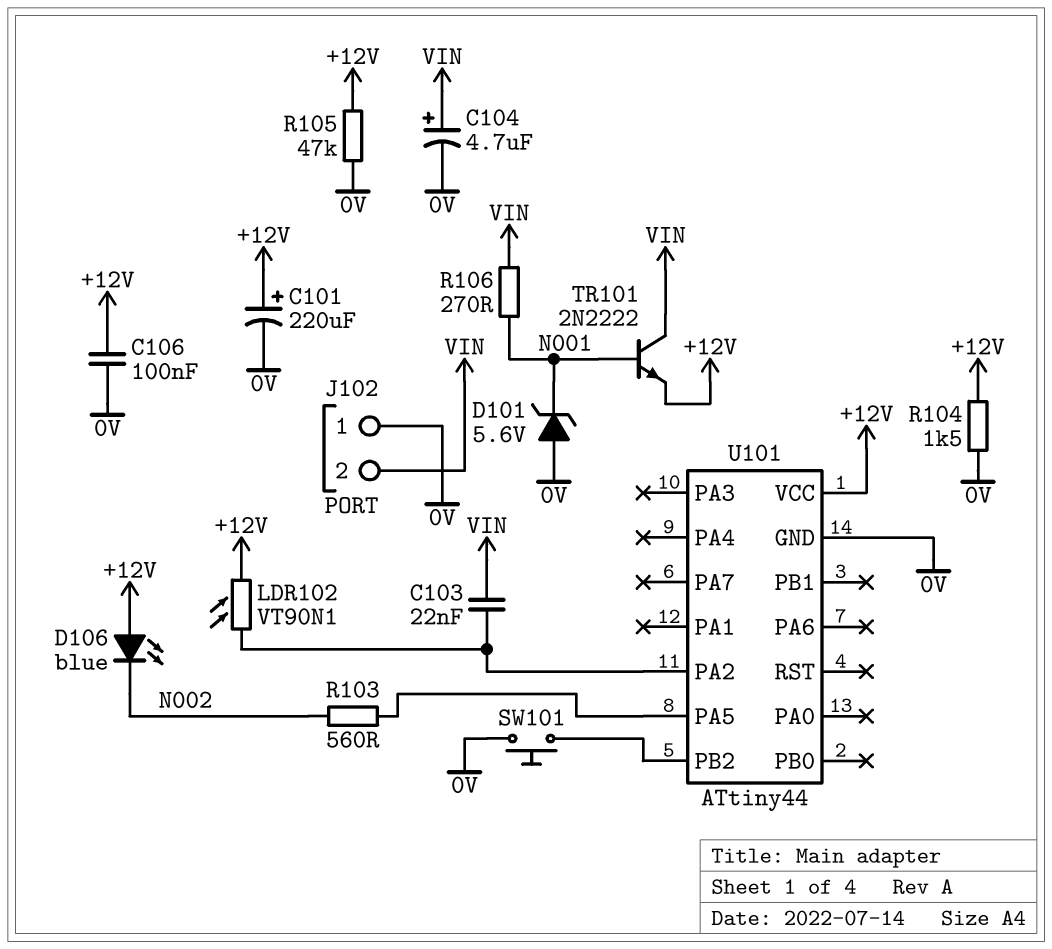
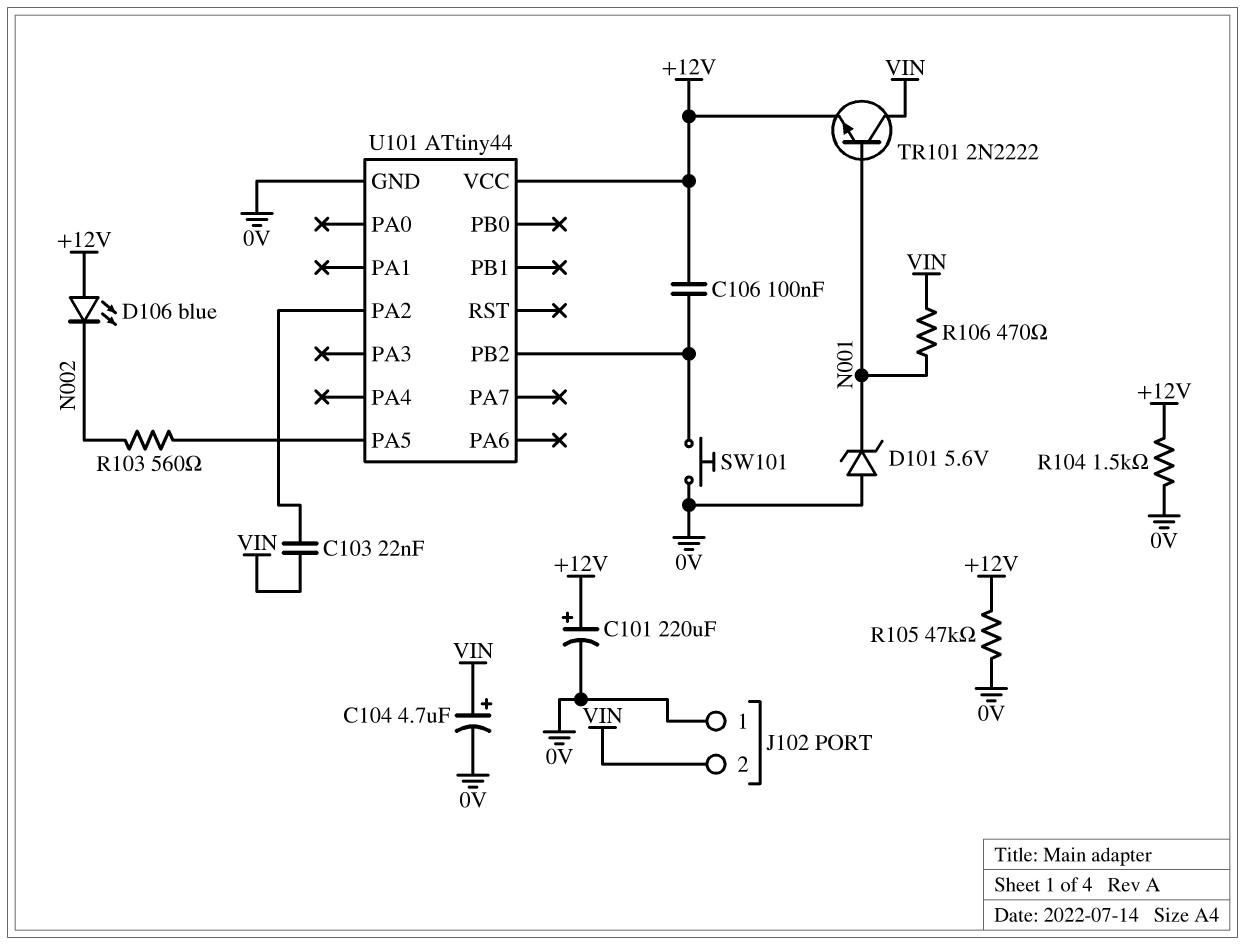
C106: 100nF (+12V, 0V) -> 100nF (+12V, U101/PB2)
LDR102: VT90N1 (+12V, U101/PA2) -> none
R106: 270 (N001, VIN) -> 470 (N001, VIN)

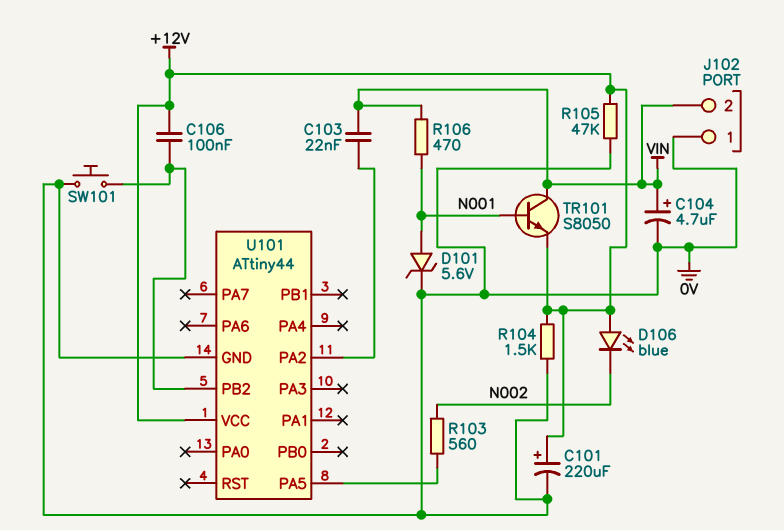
D101: zener 5.6V (A 0V, K N001) -> zener 5.6V (A N001, K 0V)
TR101: NPN 2N2222 (B N001, C VIN, E +12V) -> NPN S8050 (B N001, C VIN, E +12V)

